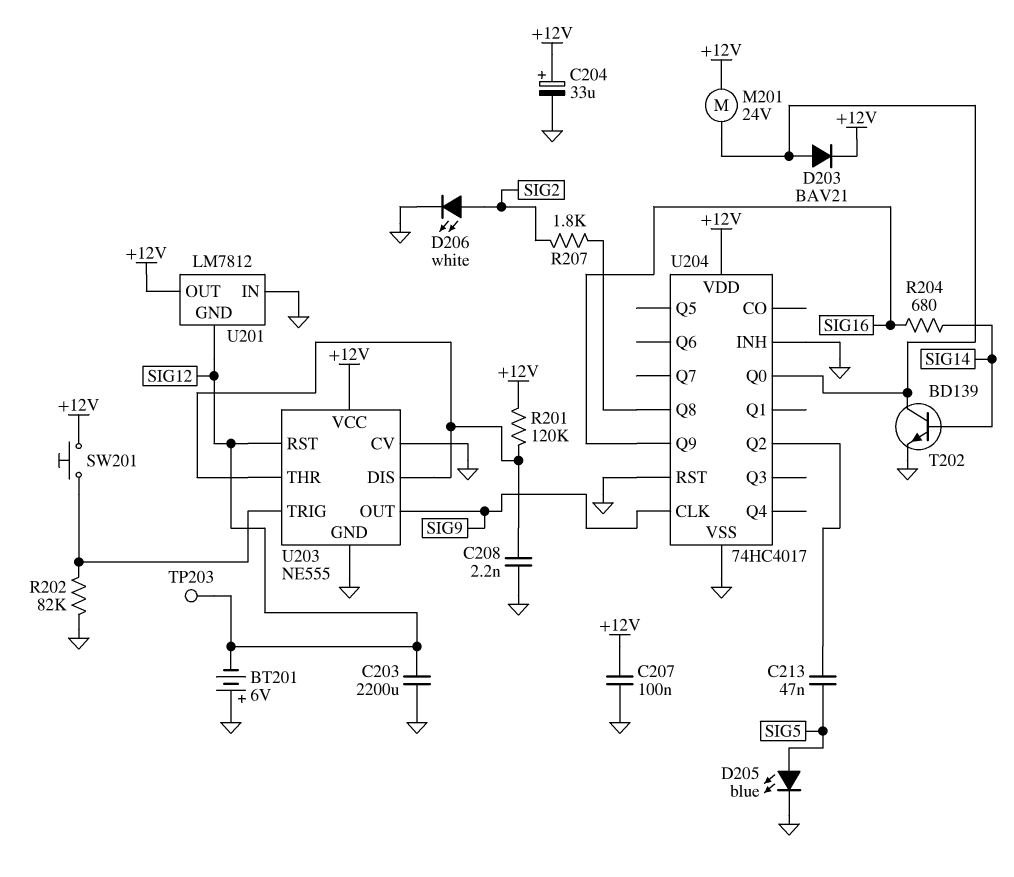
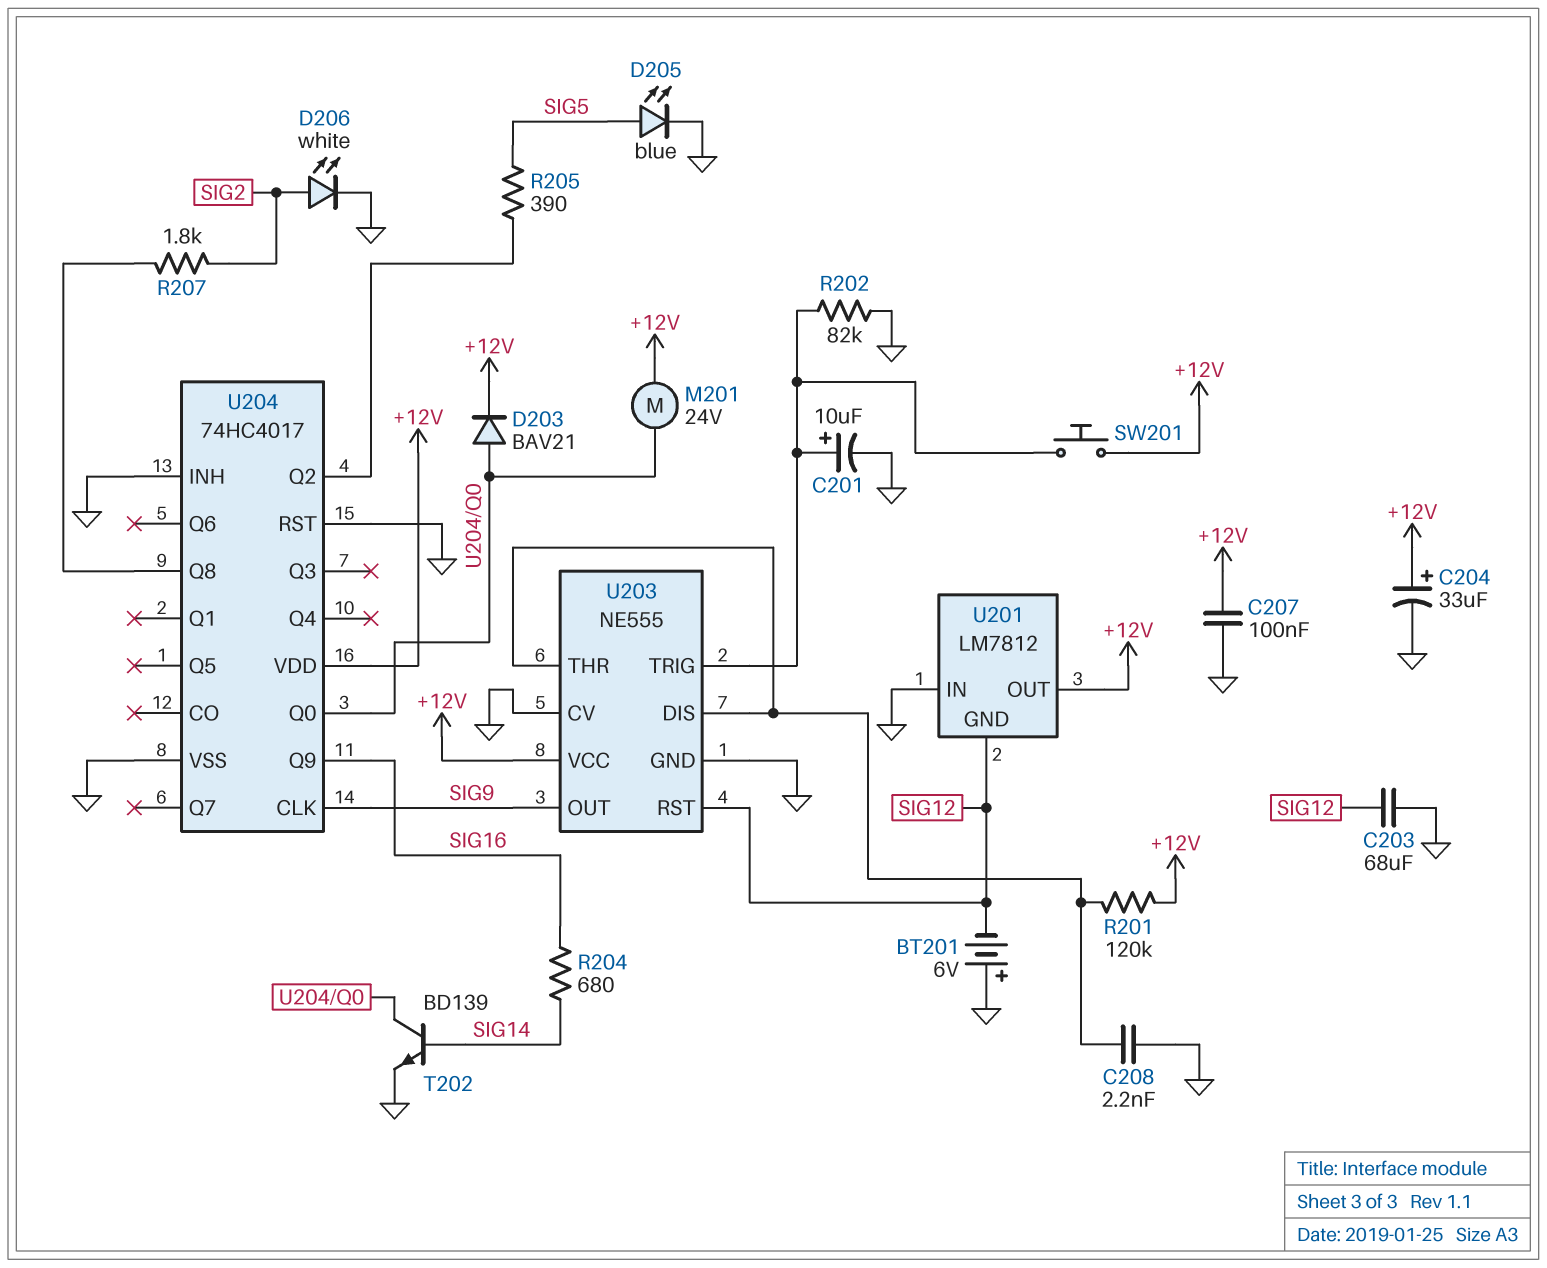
C201: none -> 10uF (plus U203/TRIG, minus GND)
C203: 2200uF (GND, SIG12) -> 68uF (GND, SIG12)
C213: 47nF (SIG5, U204/Q2) -> none
R205: none -> 390 (SIG5, U204/Q2)
TP203: test point (SIG12) -> none

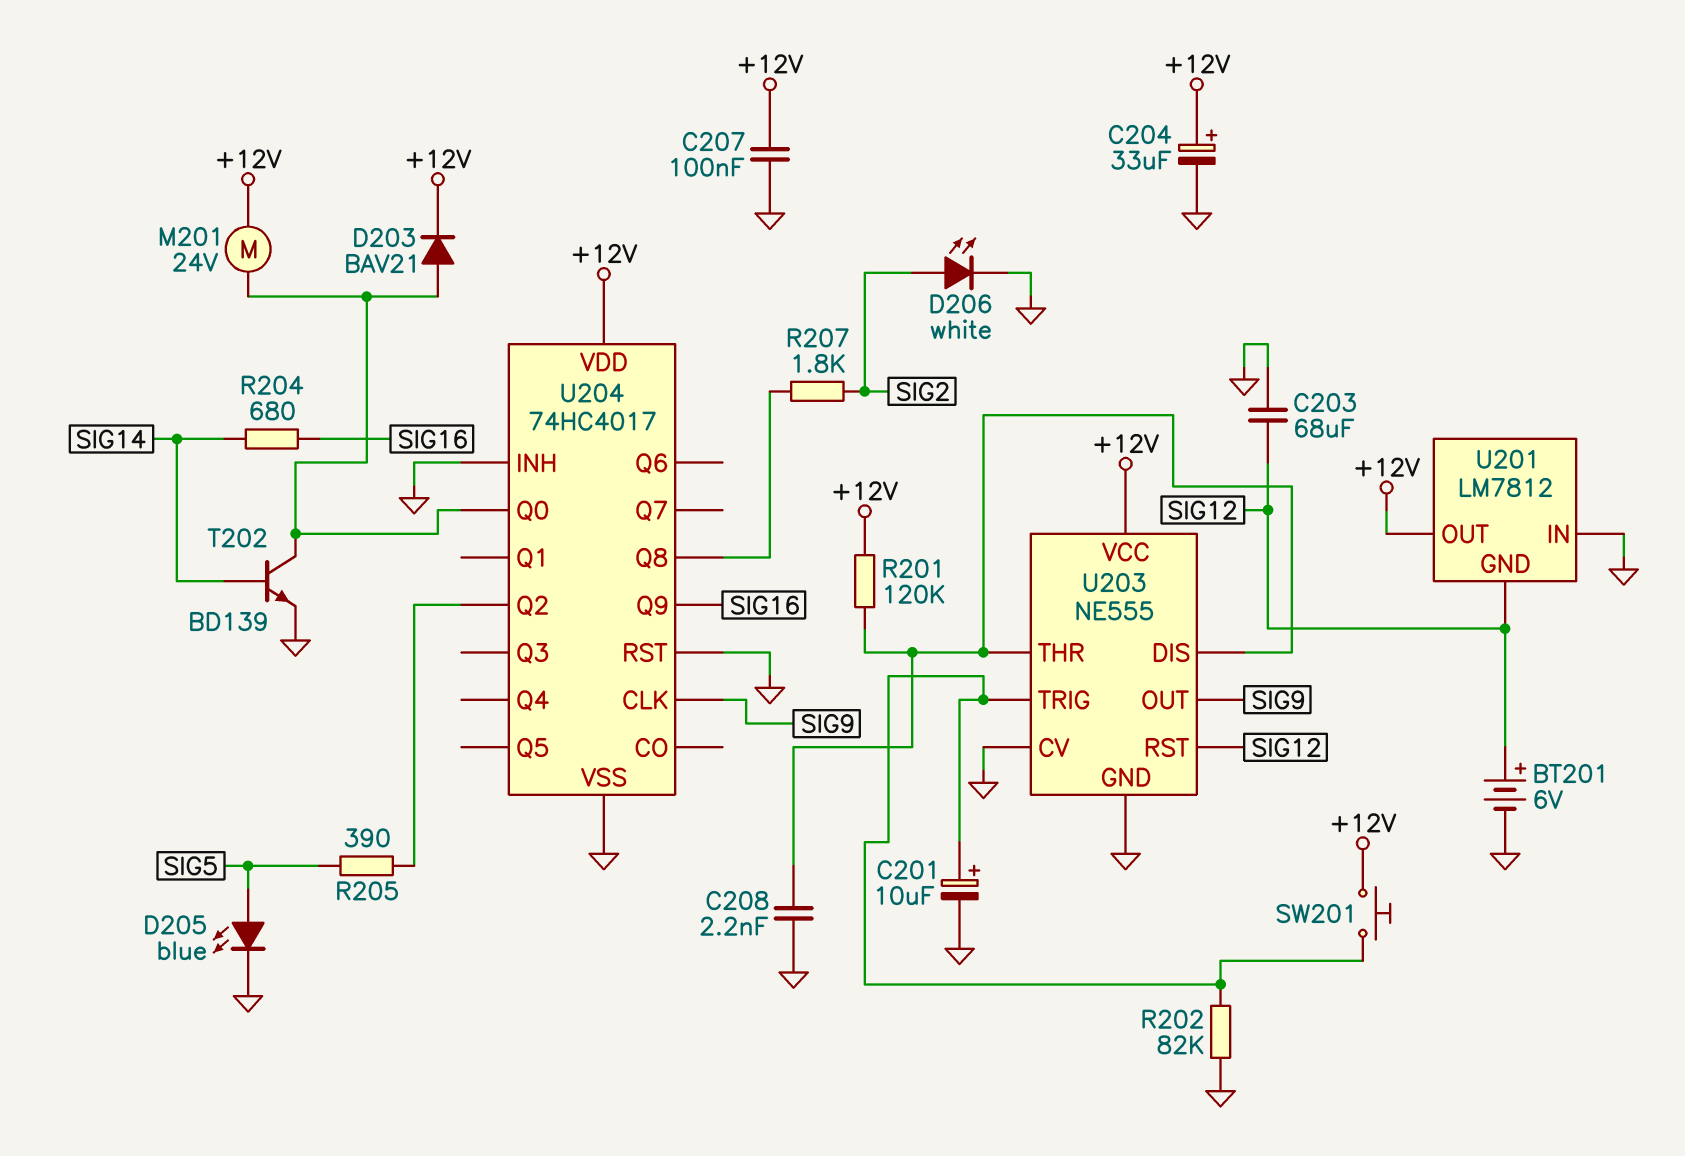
BT201: 6V (plus GND, minus SIG12) -> 6V (plus SIG12, minus GND)

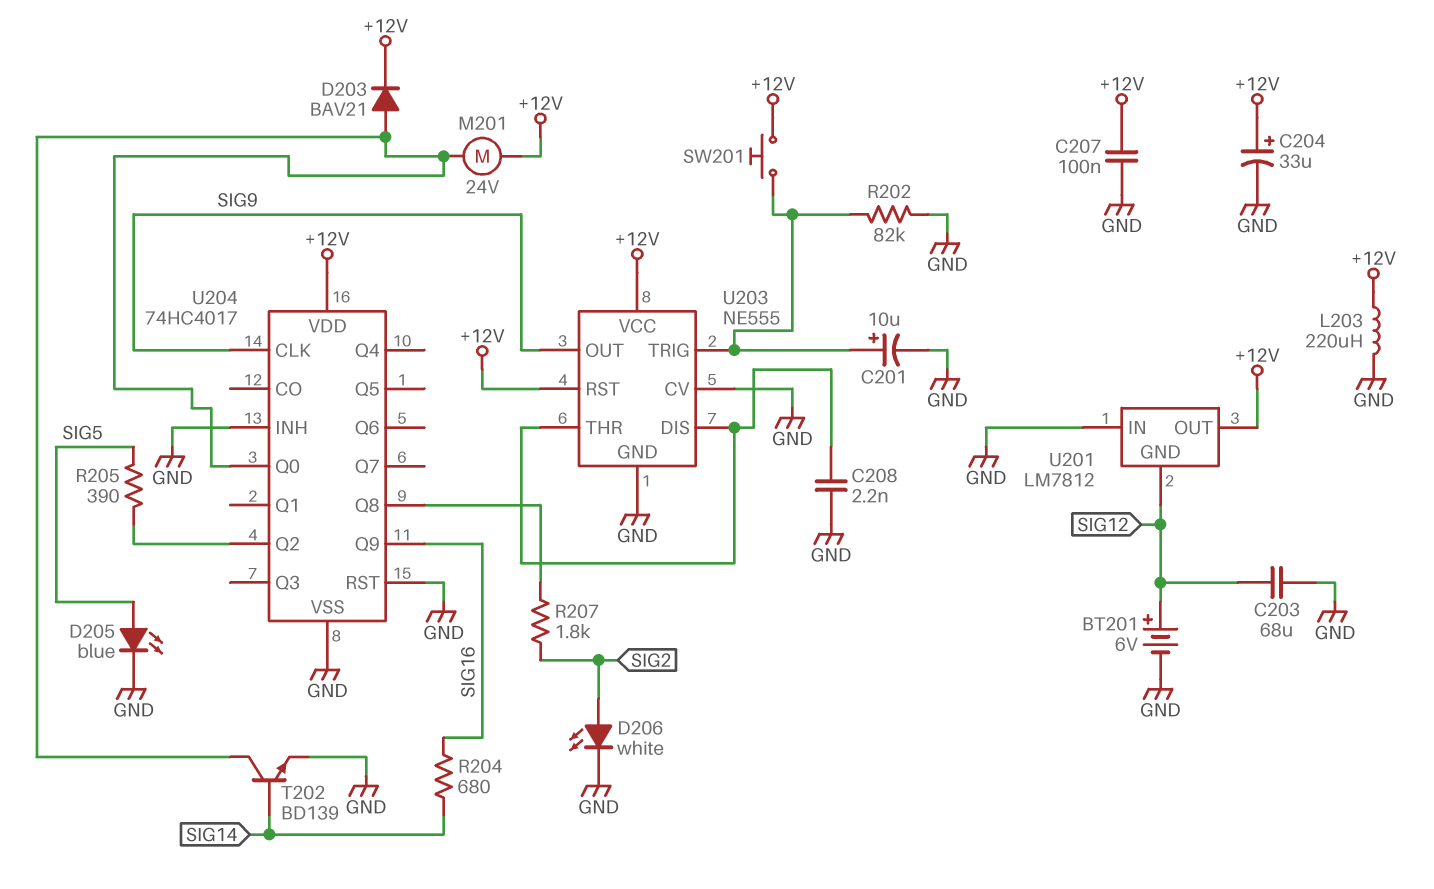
L203: none -> 220uH (+12V, GND)
R201: 120k (+12V, U203/DIS) -> none
U203 pin RST: SIG12 -> +12V

